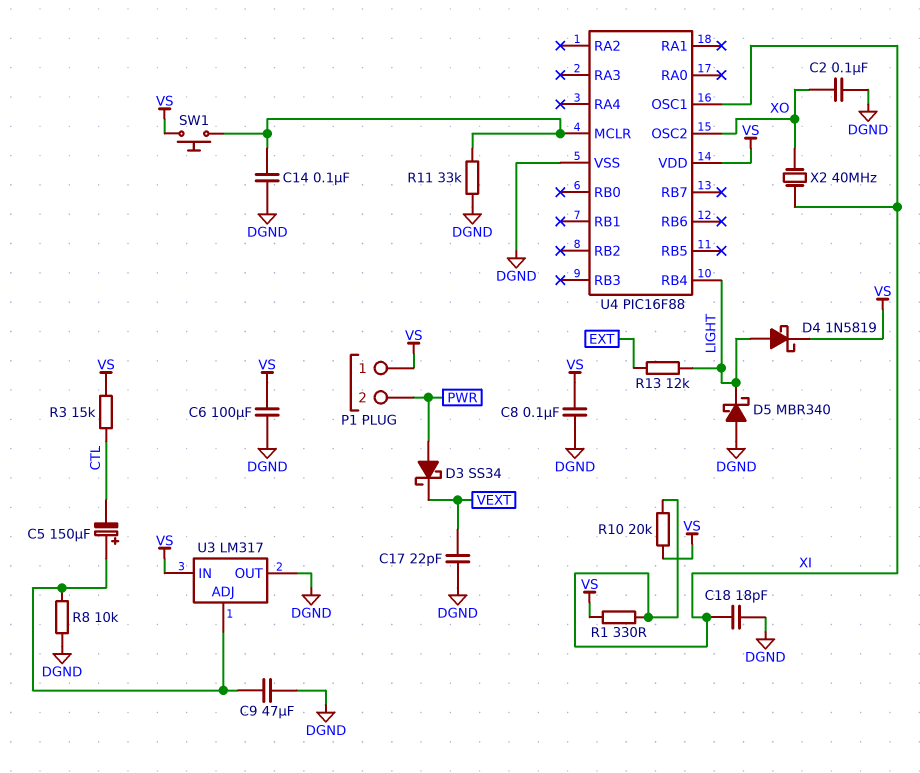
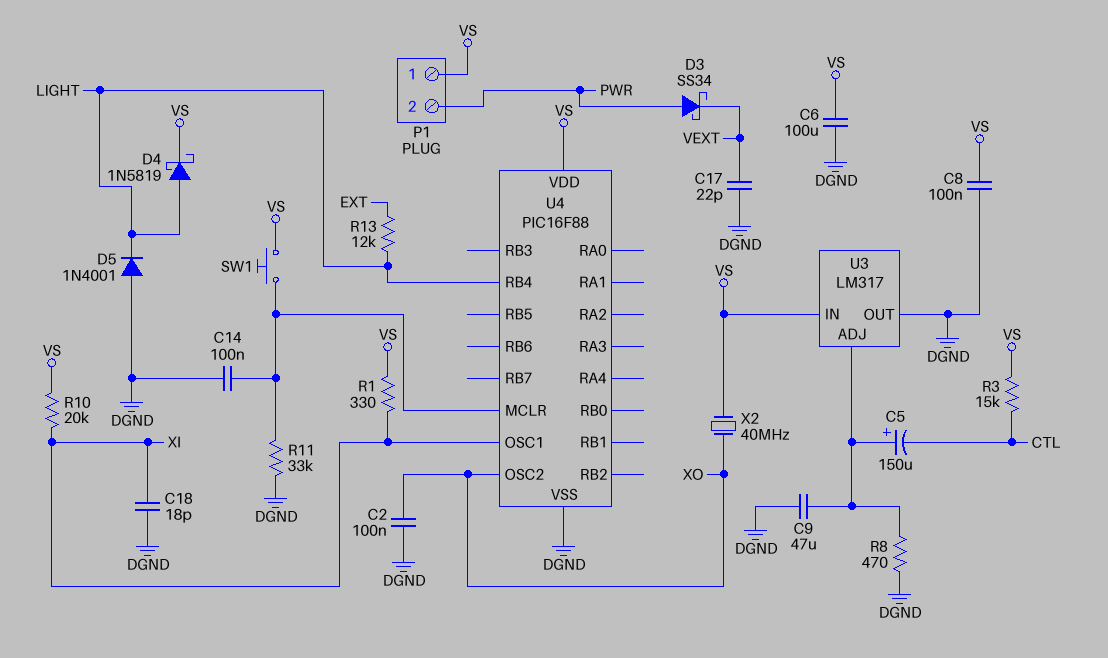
D5: schottky MBR340 (A DGND, K LIGHT) -> diode 1N4001 (A DGND, K LIGHT)
R8: 10k (DGND, U3/ADJ) -> 470 (DGND, U3/ADJ)
X2: 40MHz (XI, XO) -> 40MHz (VS, XO)

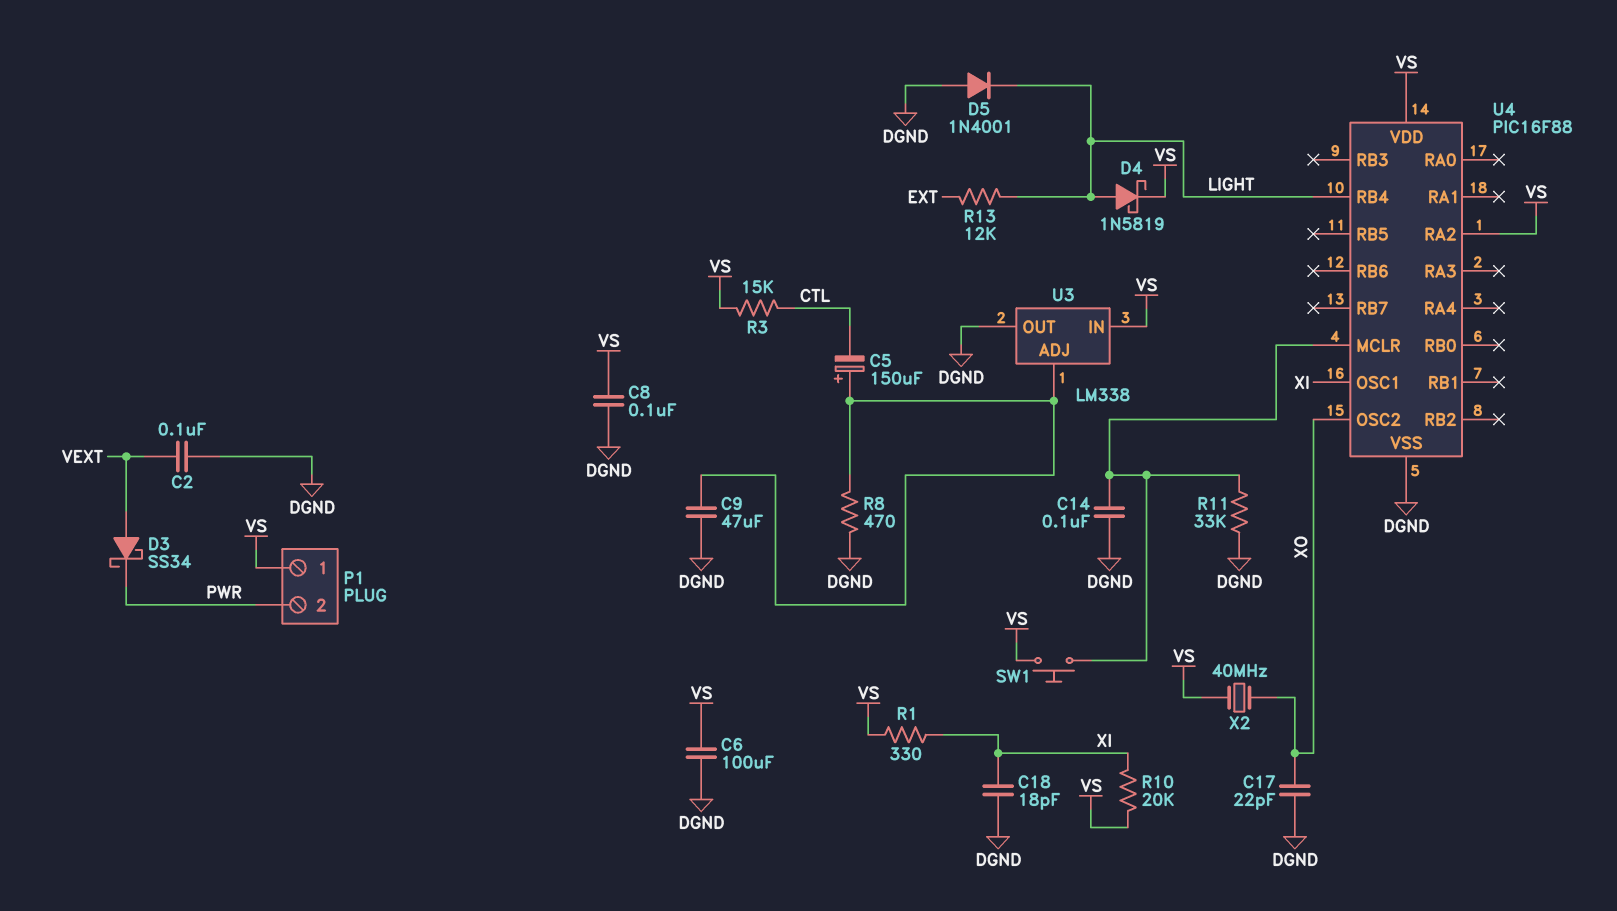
C2: 100nF (DGND, XO) -> 100nF (DGND, VEXT)
C17: 22pF (DGND, VEXT) -> 22pF (DGND, XO)
D3: schottky SS34 (A PWR, K VEXT) -> schottky SS34 (A VEXT, K PWR)
U3: LM317 -> LM338
U4 pin RA2: none -> VS

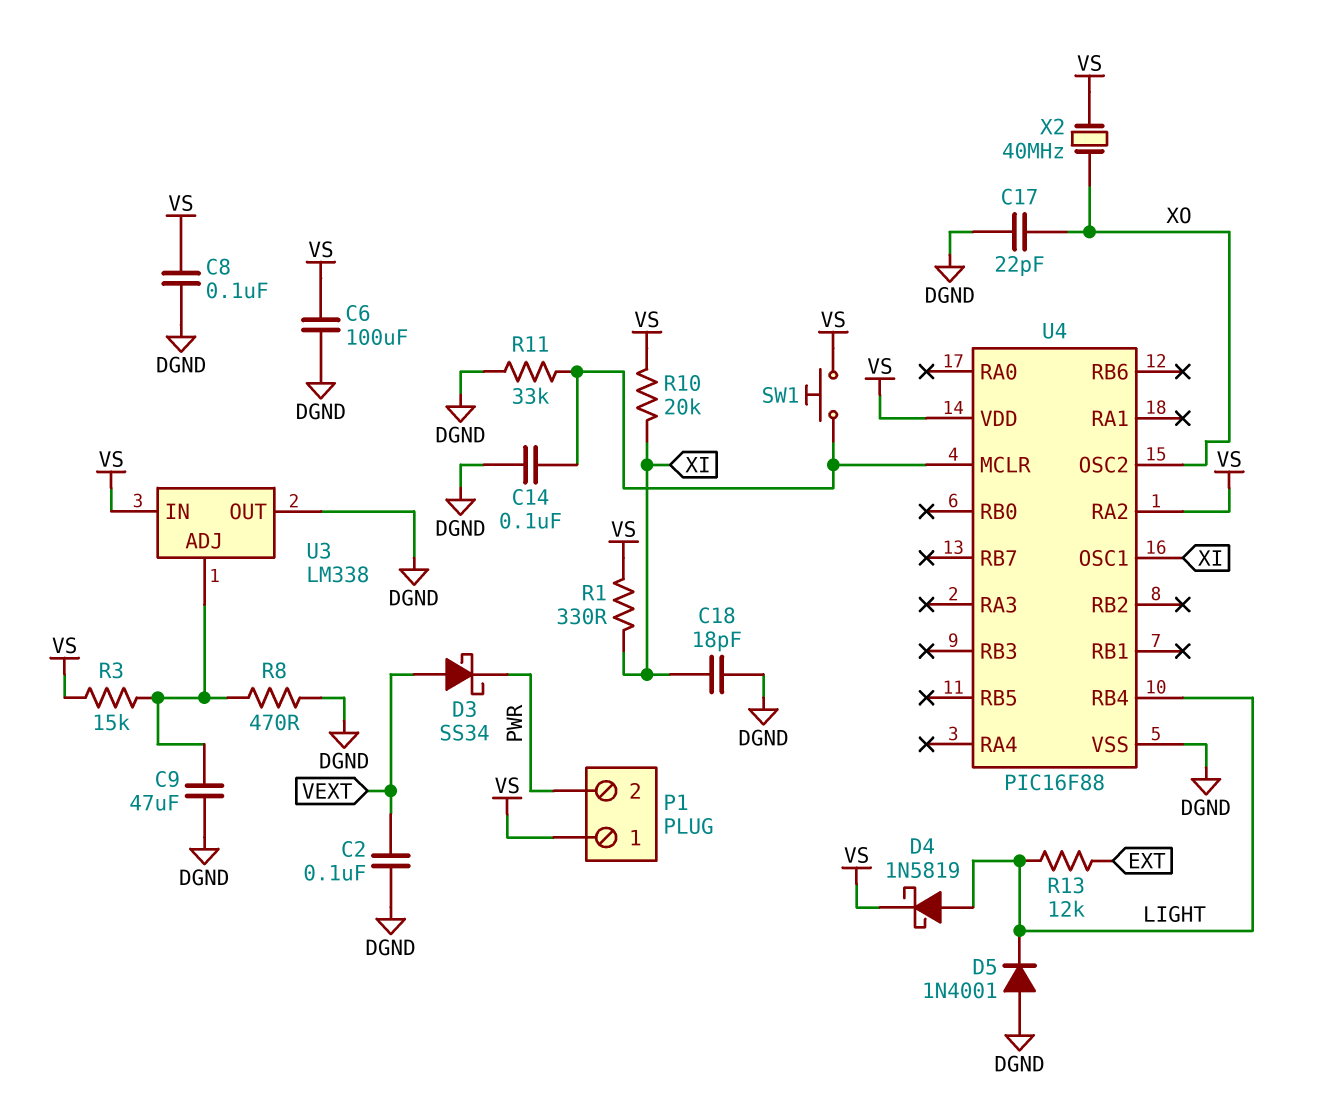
C5: 150uF (plus U3/ADJ, minus CTL) -> none
R3: 15k (CTL, VS) -> 15k (U3/ADJ, VS)

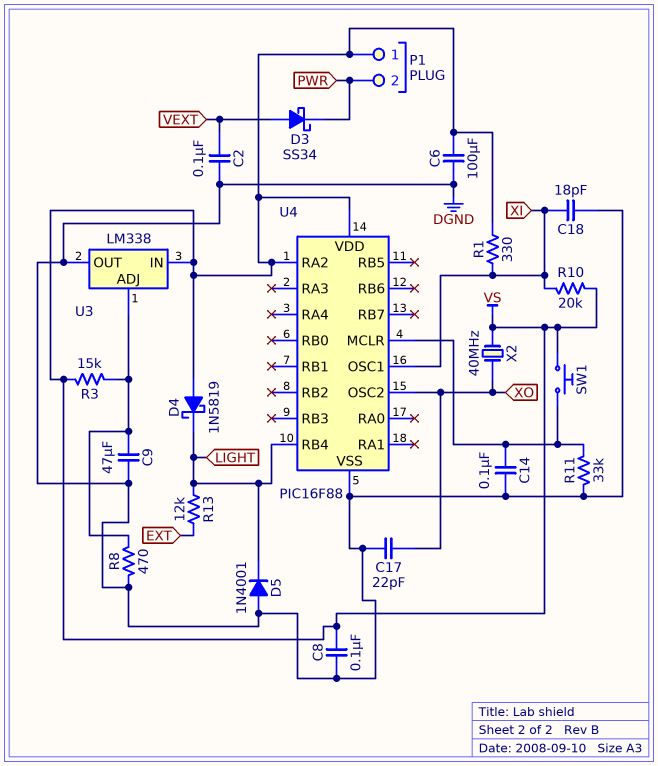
D4: schottky 1N5819 (A LIGHT, K VS) -> schottky 1N5819 (A VS, K LIGHT)

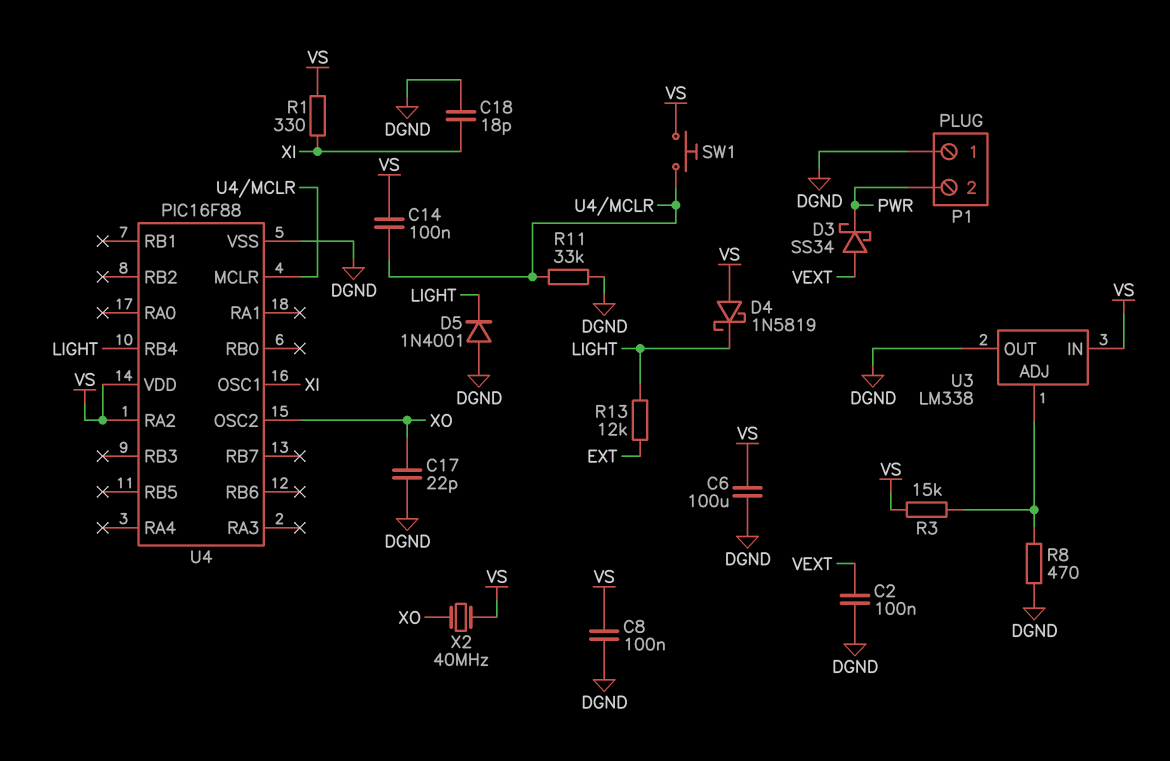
C9: 47uF (DGND, U3/ADJ) -> none
C14: 100nF (DGND, U4/MCLR) -> 100nF (U4/MCLR, VS)
P1 pin 1: VS -> DGND
R10: 20k (VS, XI) -> none

